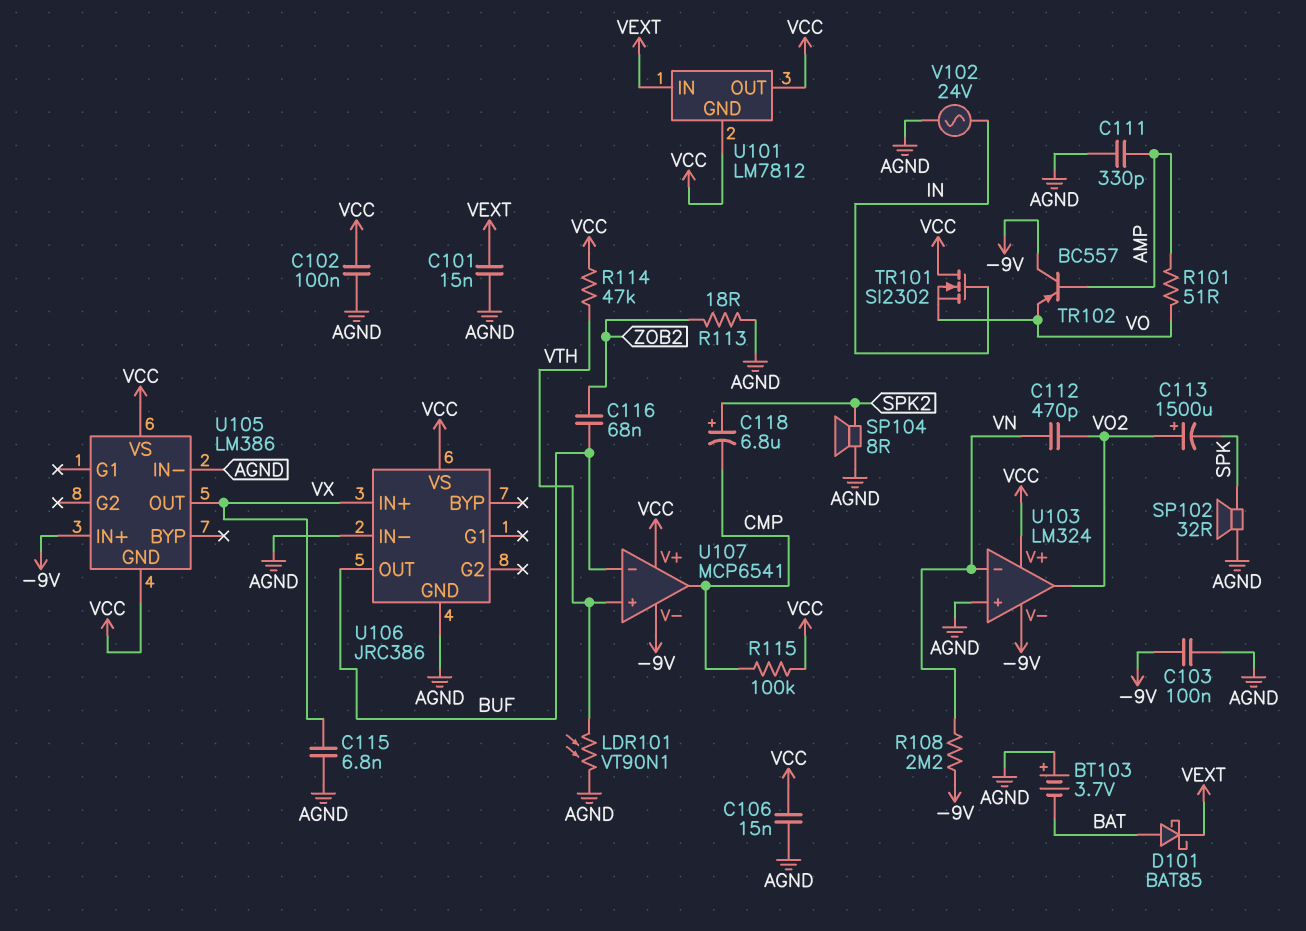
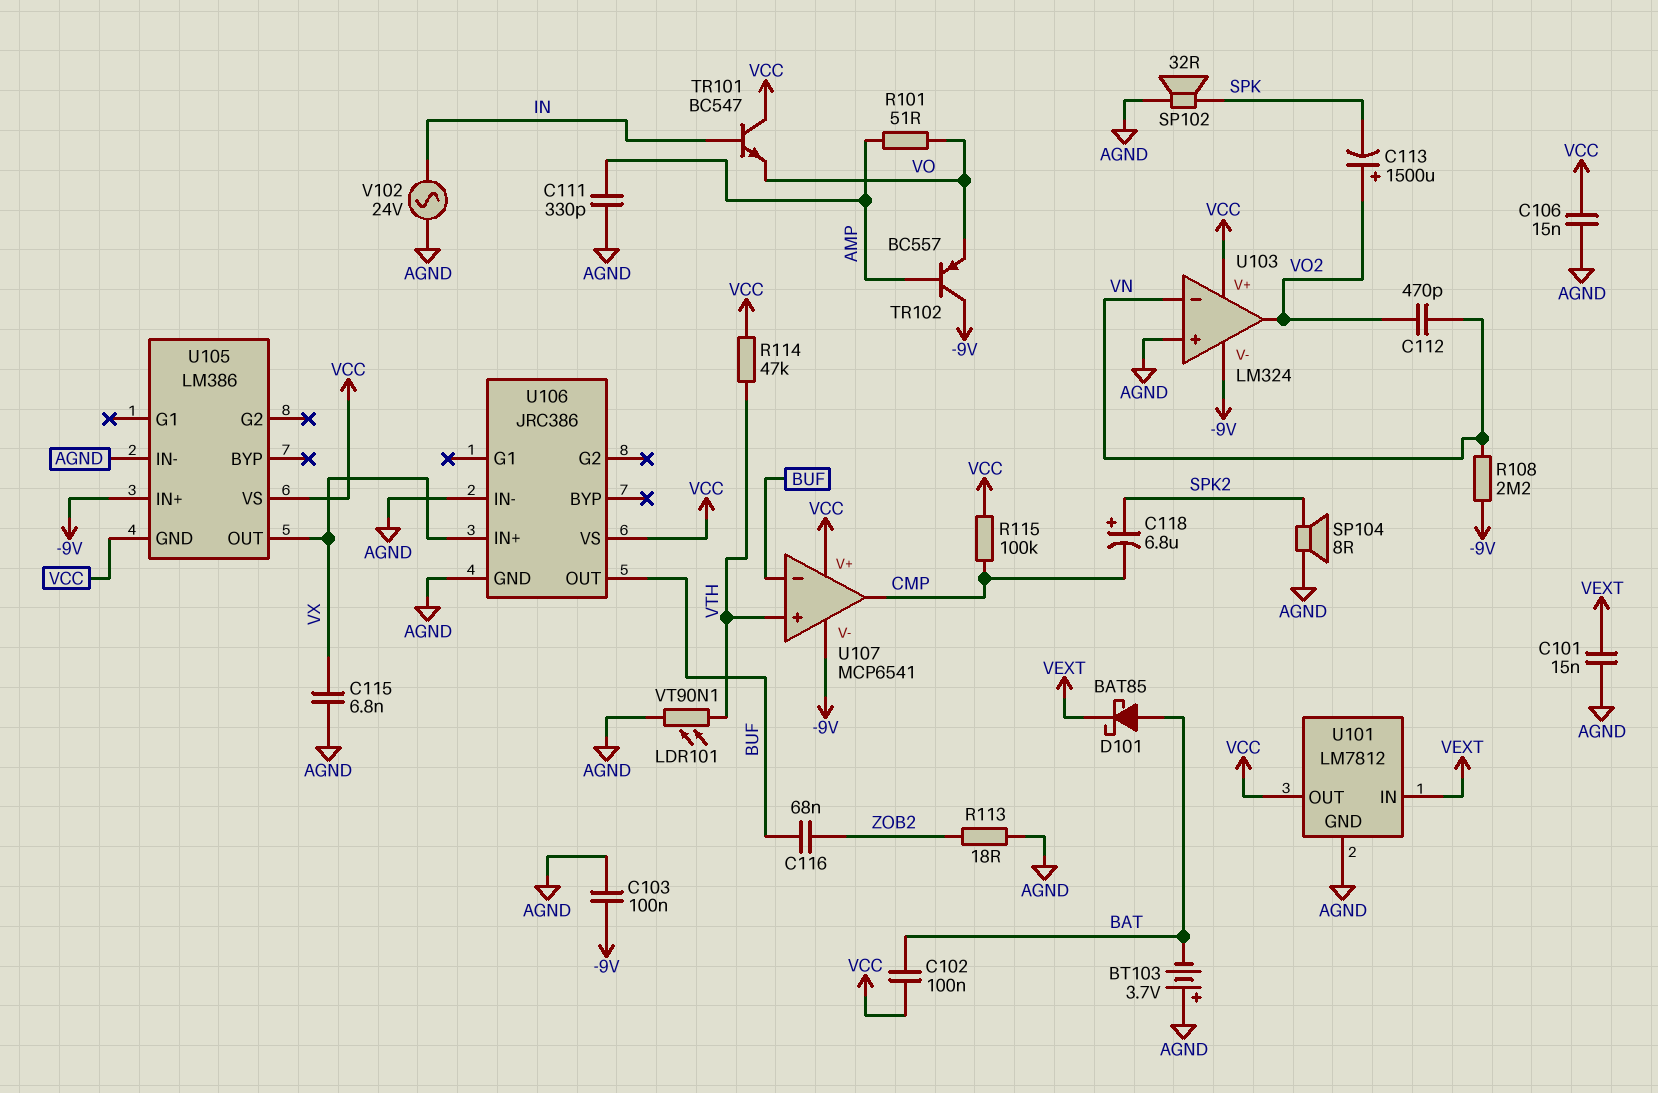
C102: 100nF (AGND, VCC) -> 100nF (BAT, VCC)
TR101: NMOS SI2302 (G IN, D VCC, S VO) -> NPN BC547 (B IN, C VCC, E VO)
U101 pin GND: VCC -> AGND

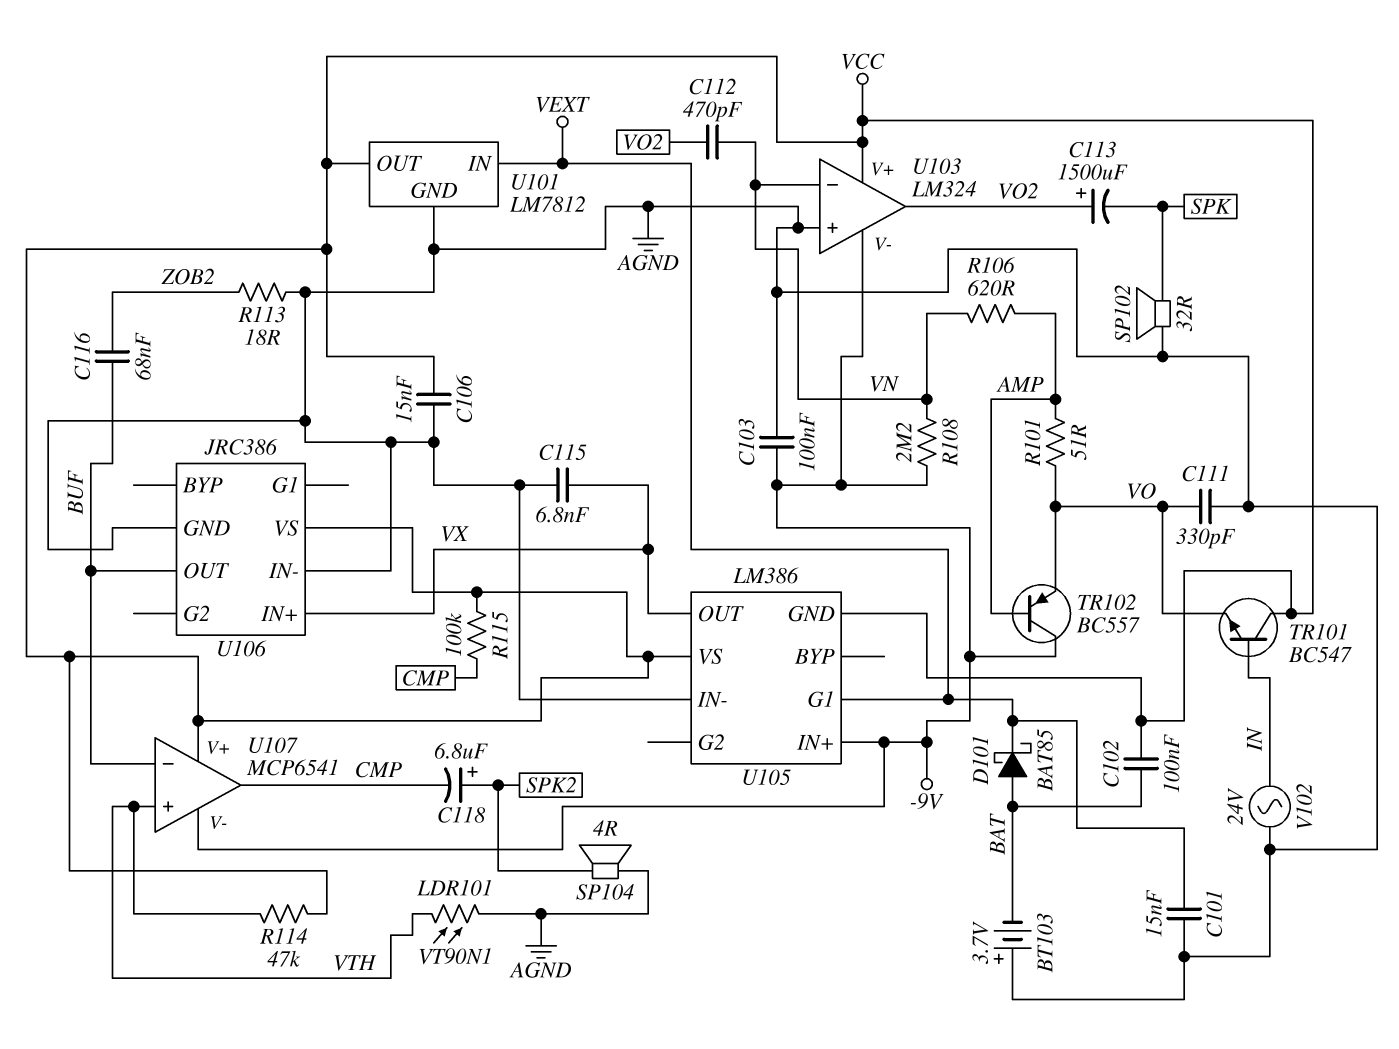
C111: 330pF (AGND, AMP) -> 330pF (AGND, VO)
R106: none -> 620 (AMP, VN)
SP104: speaker 8R (AGND, SPK2) -> speaker 4R (AGND, SPK2)
U105 pin G1: none -> VEXT

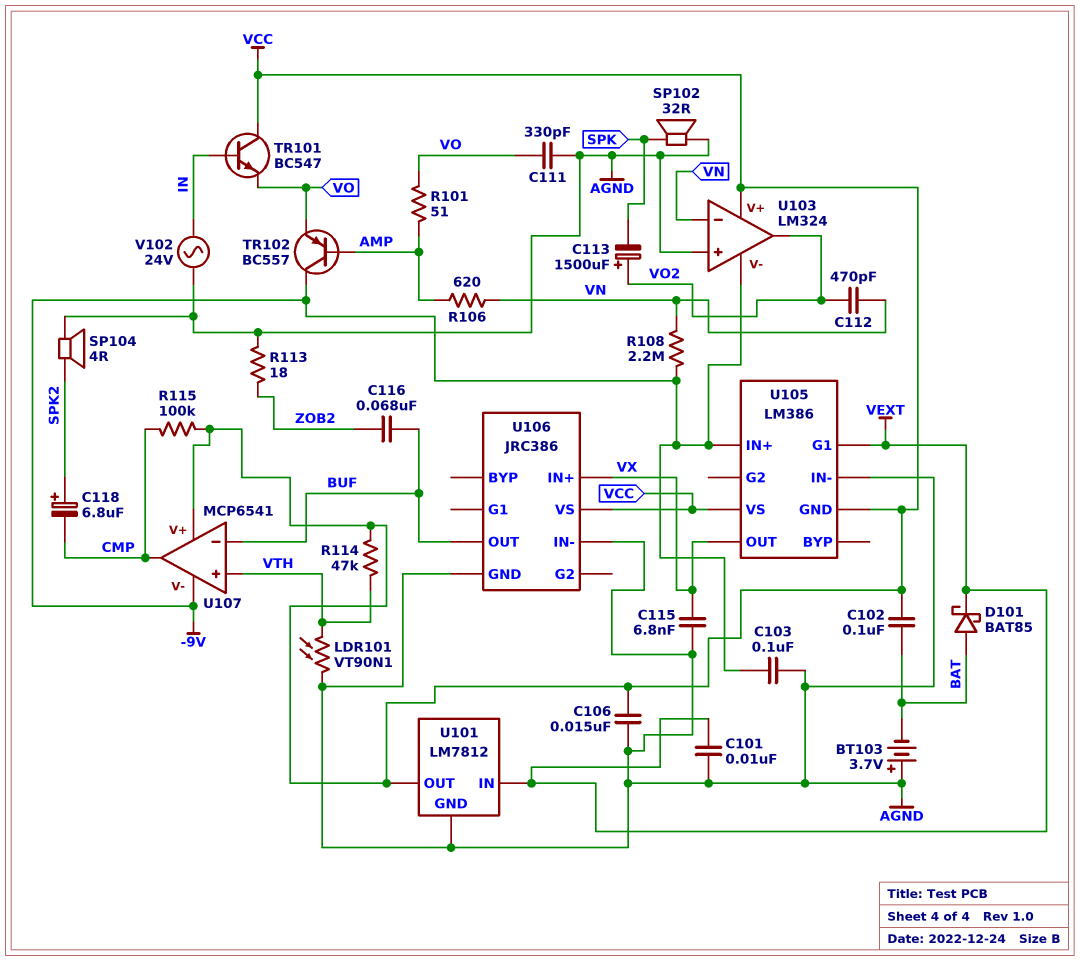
C101: 15nF (AGND, VEXT) -> 10nF (AGND, VEXT)

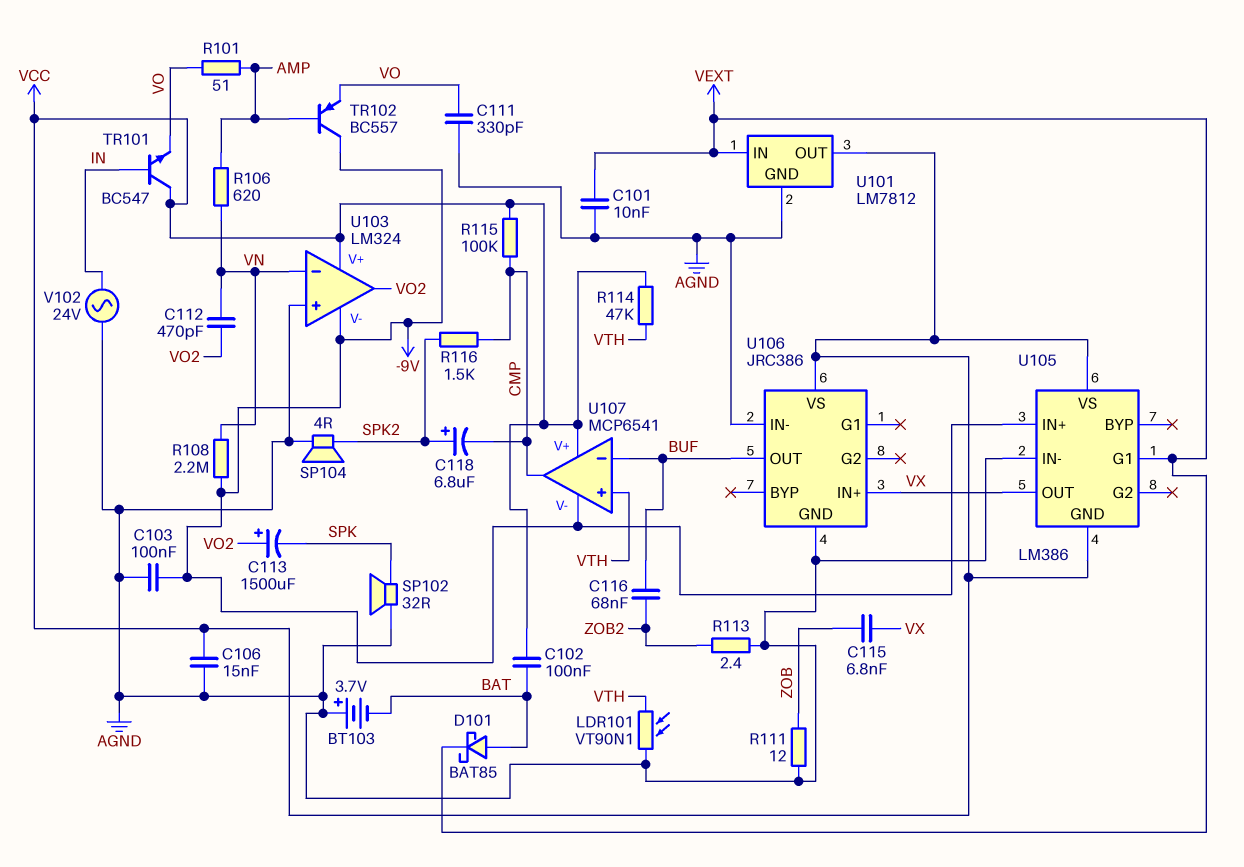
C115: 6.8nF (AGND, VX) -> 6.8nF (VX, ZOB)
R111: none -> 12 (AGND, ZOB)
R113: 18 (AGND, ZOB2) -> 2.4 (AGND, ZOB2)
R116: none -> 1.5k (CMP, SPK2)

